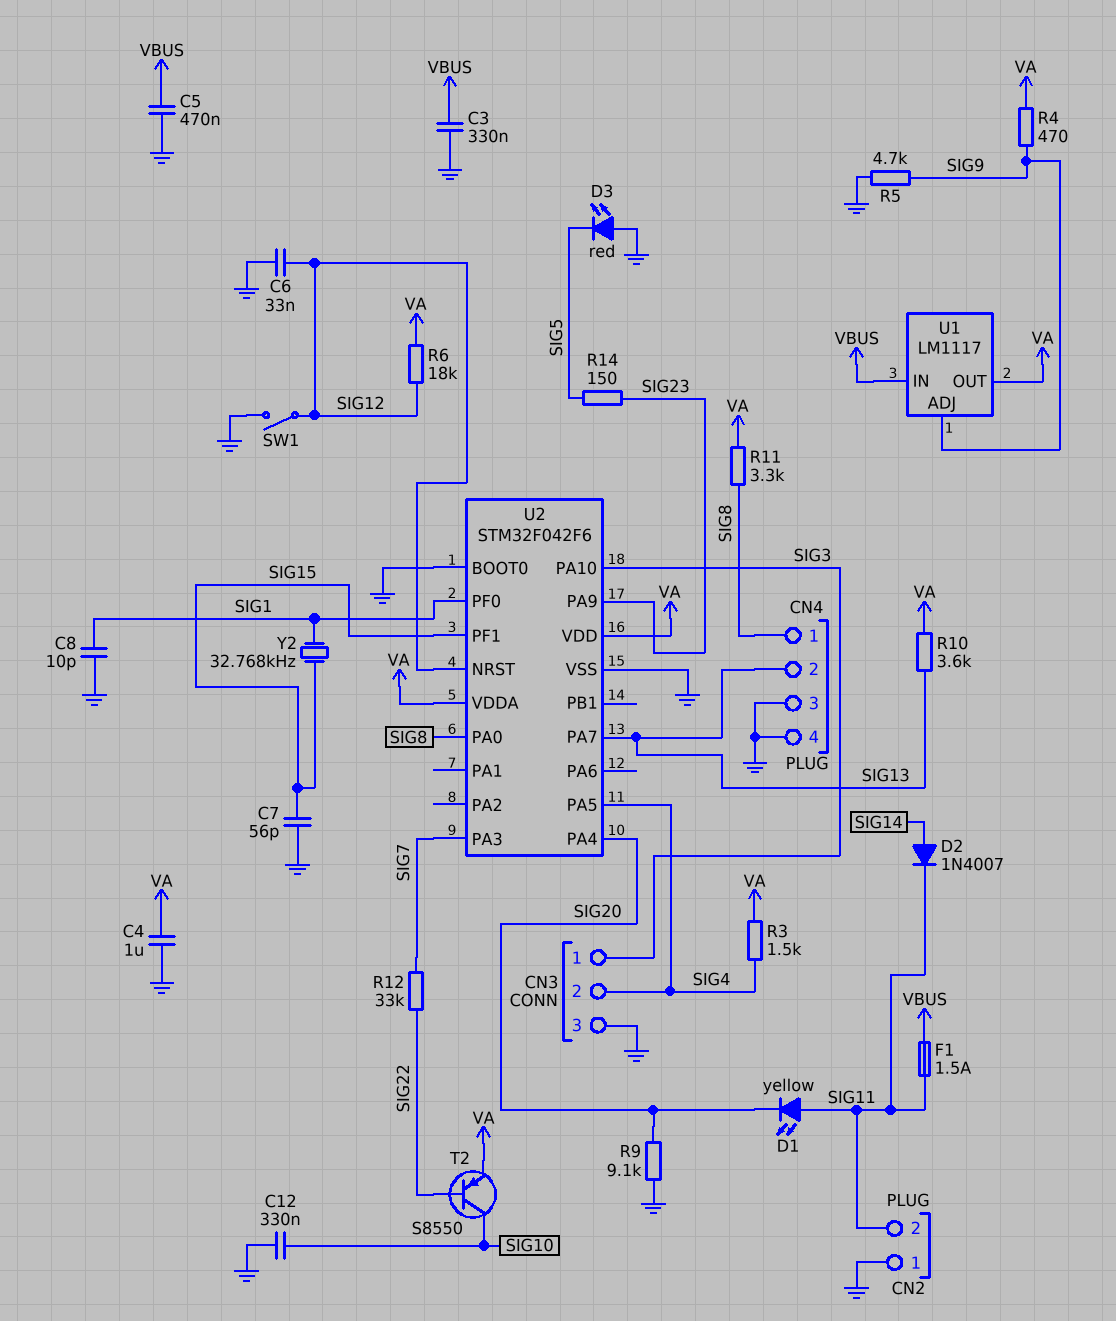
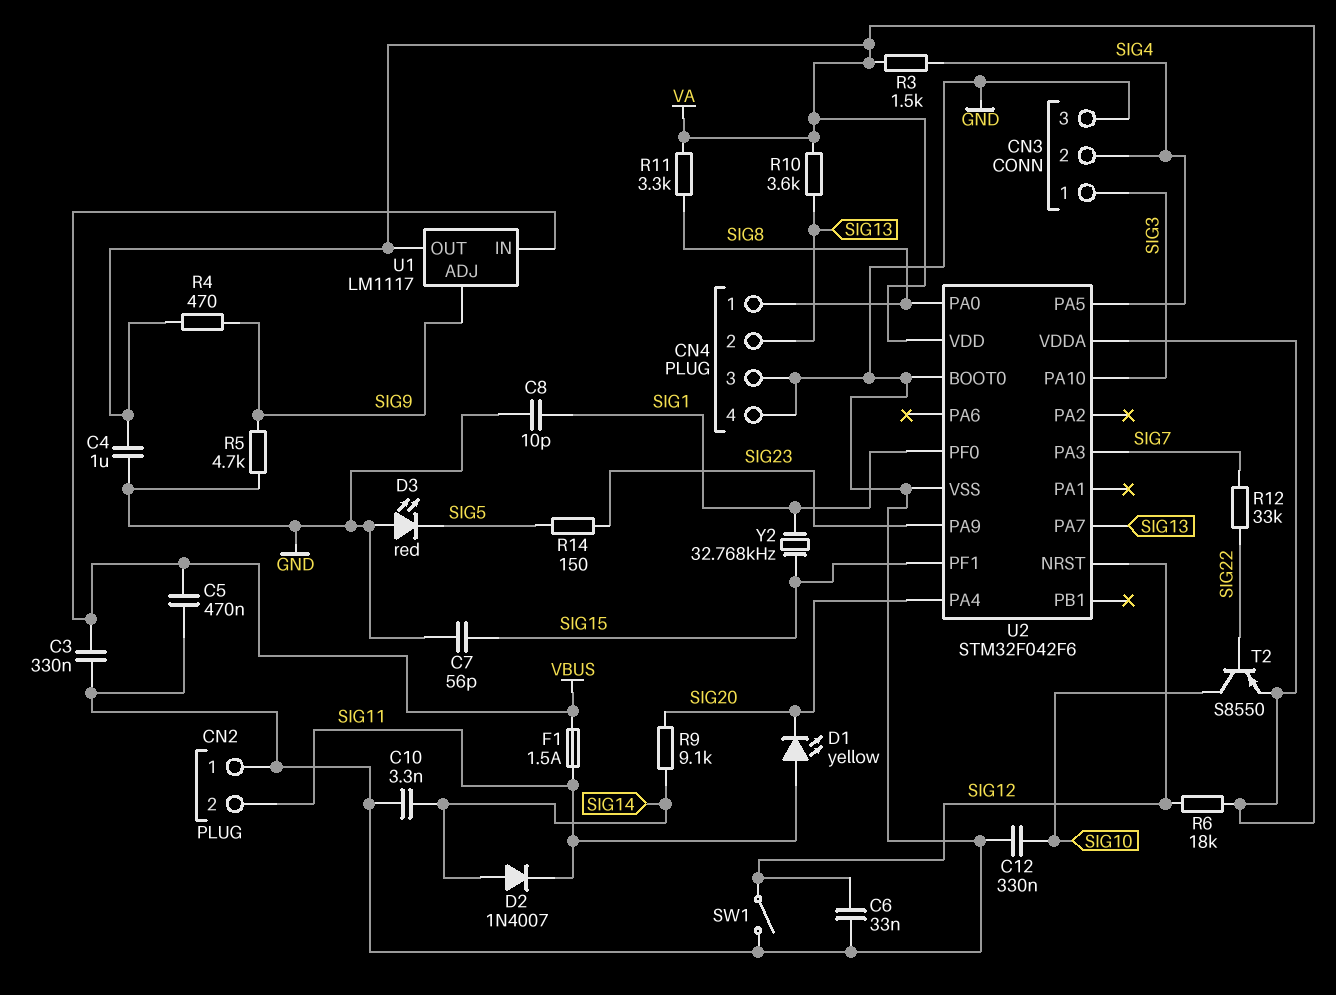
C10: none -> 3.3nF (GND, SIG14)
R9: 9.1k (GND, SIG20) -> 9.1k (SIG14, SIG20)

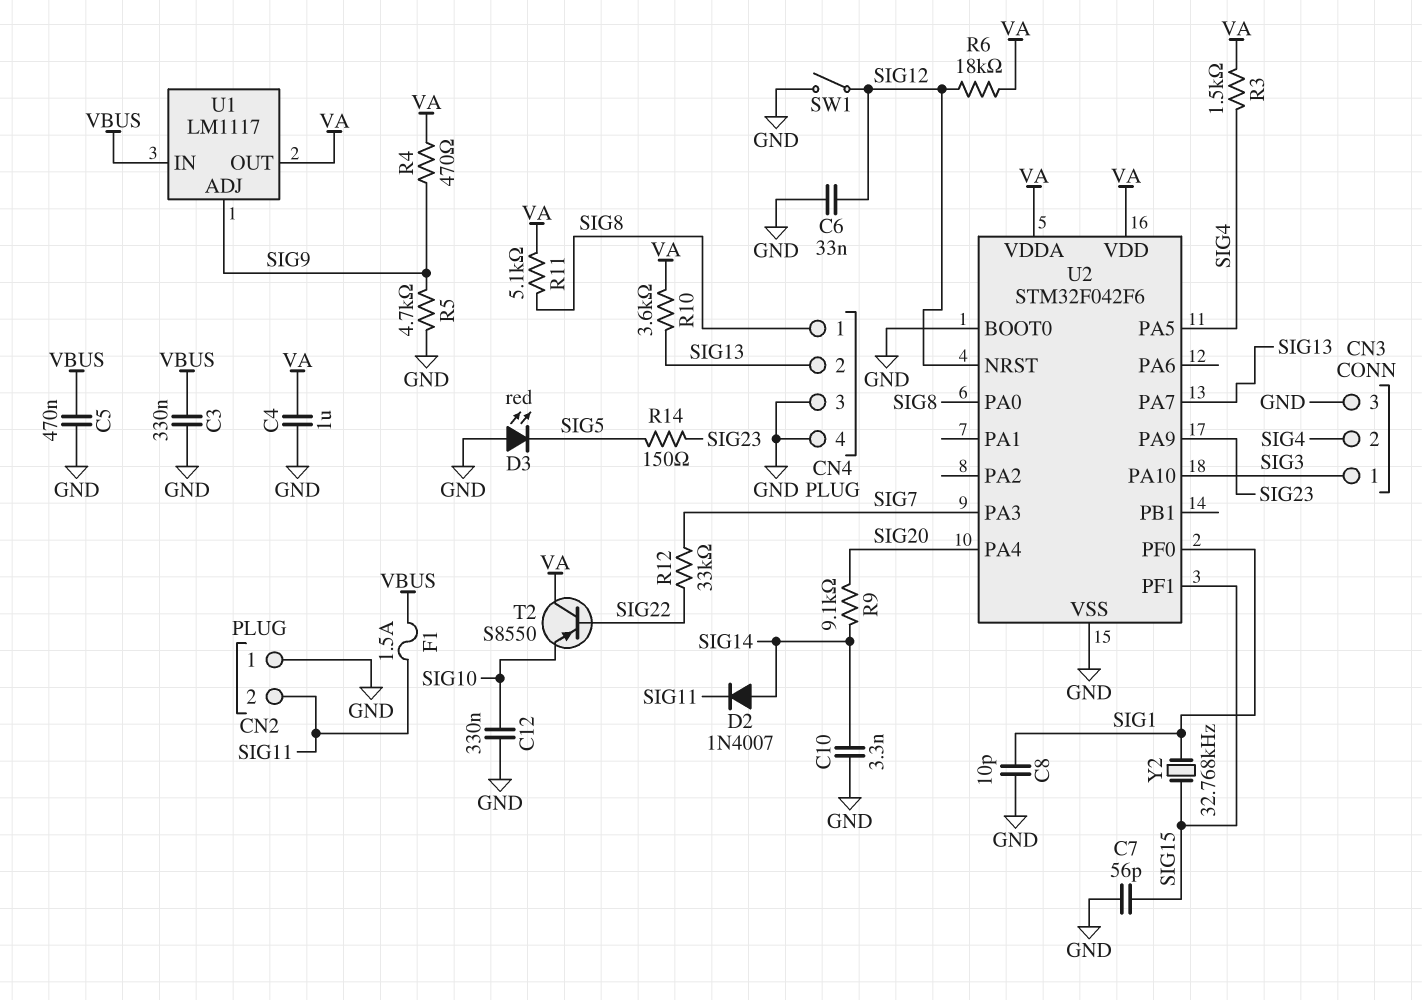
D1: LED yellow (A SIG11, K SIG20) -> none
R11: 3.3k (SIG8, VA) -> 5.1k (SIG8, VA)
T2: PNP S8550 (B SIG22, C SIG10, E VA) -> PNP S8550 (B SIG22, C VA, E SIG10)

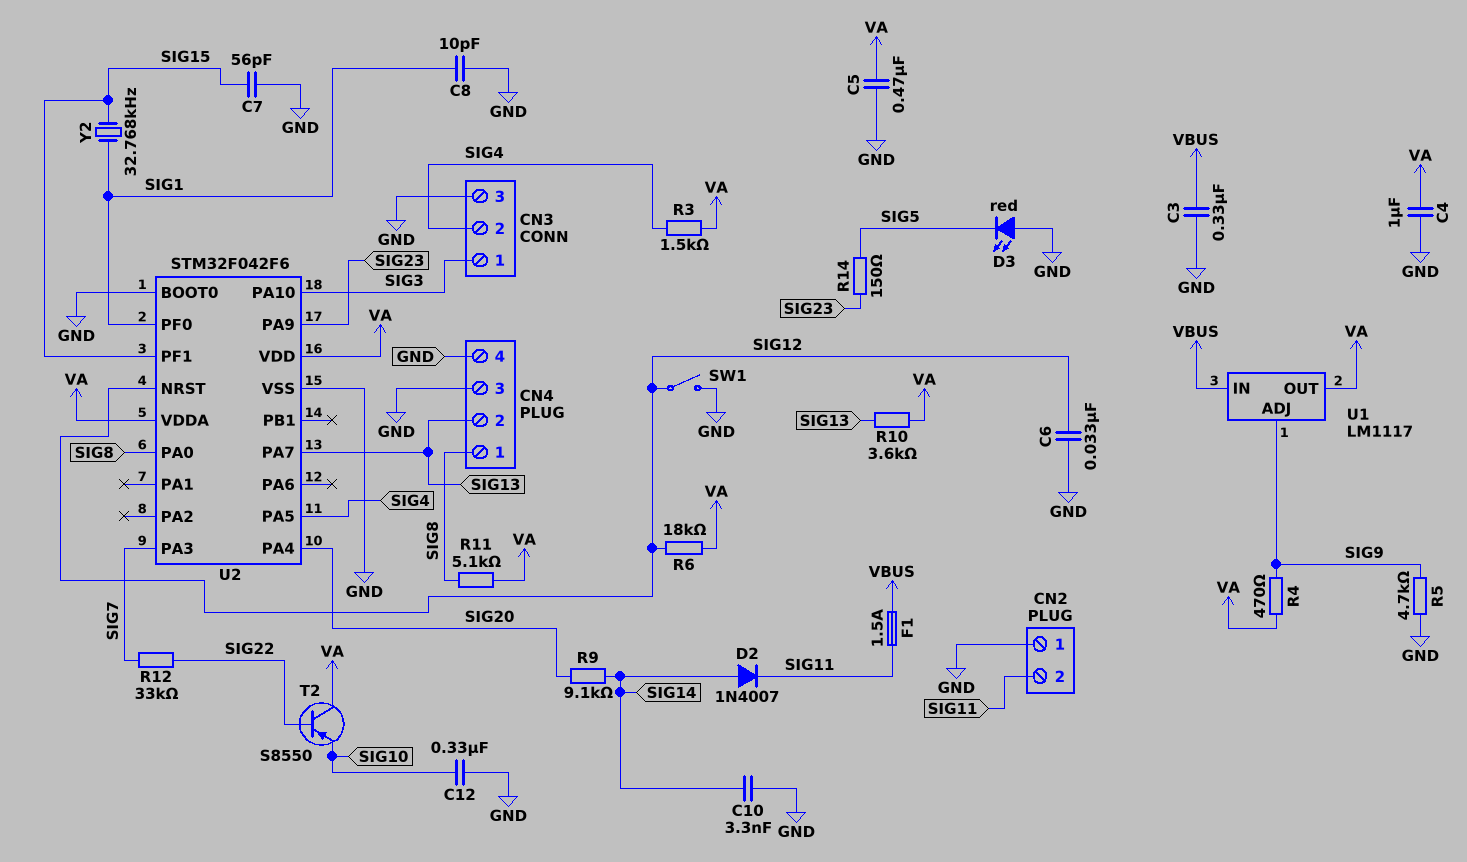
C5: 470nF (GND, VBUS) -> 470nF (GND, VA)

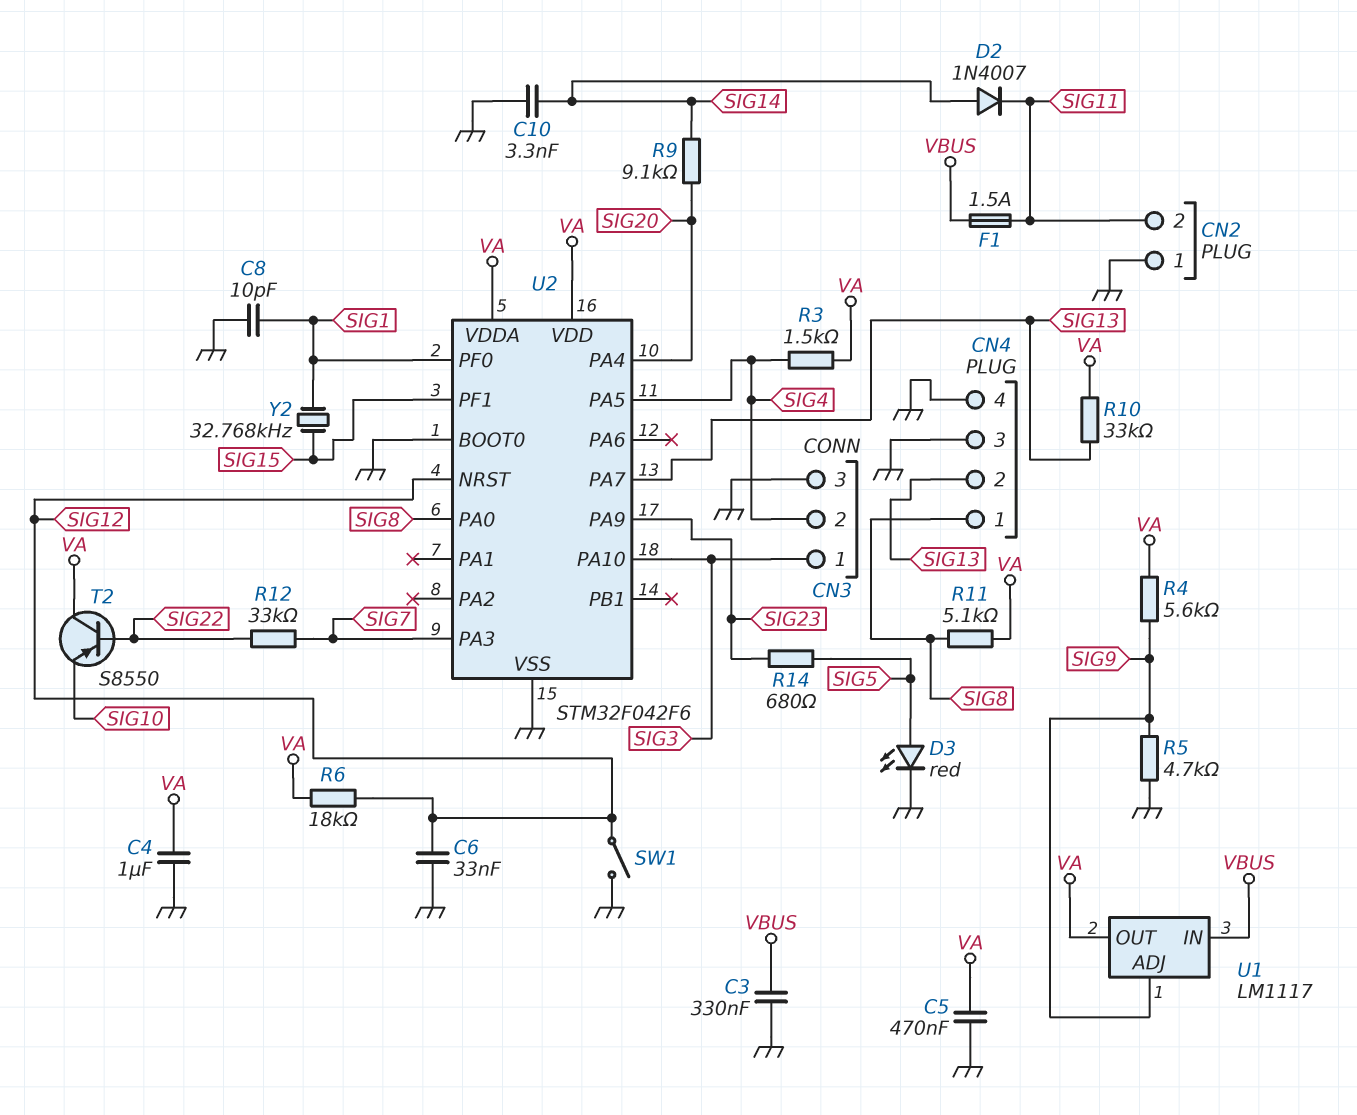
C7: 56pF (GND, SIG15) -> none
C12: 330nF (GND, SIG10) -> none
D3: LED red (A GND, K SIG5) -> LED red (A SIG5, K GND)
R4: 470 (SIG9, VA) -> 5.6k (SIG9, VA)
R10: 3.6k (SIG13, VA) -> 33k (SIG13, VA)
R14: 150 (SIG5, SIG23) -> 680 (SIG5, SIG23)

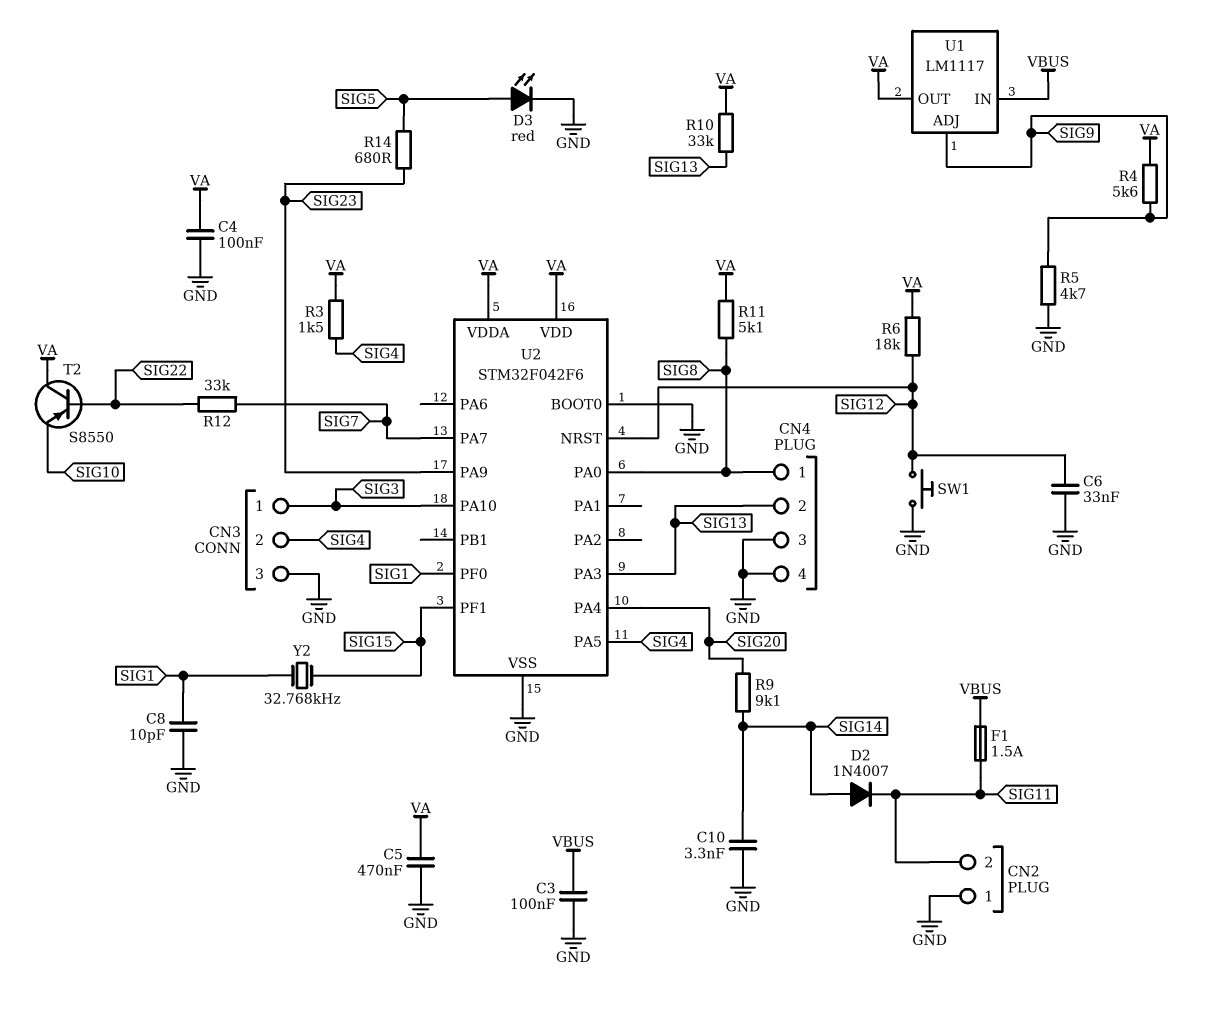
C3: 330nF (GND, VBUS) -> 100nF (GND, VBUS)
C4: 1uF (GND, VA) -> 100nF (GND, VA)
SW1: switch (GND, SIG12) -> button (GND, SIG12)
U2 pin PA3: SIG7 -> SIG13
U2 pin PA7: SIG13 -> SIG7

